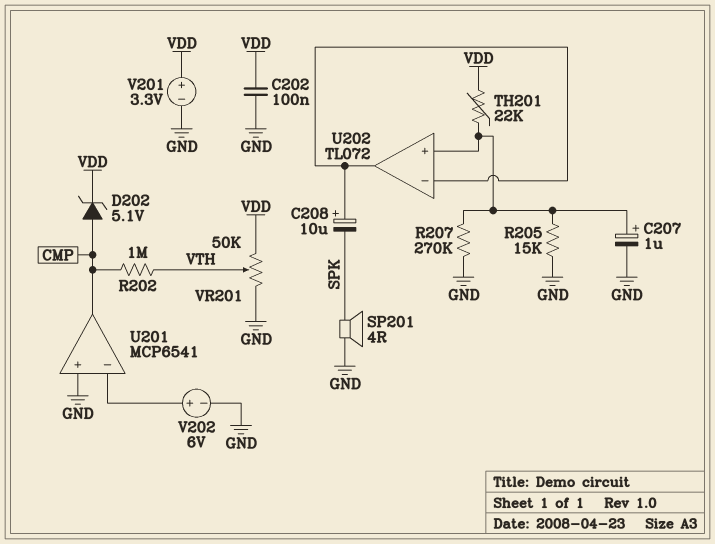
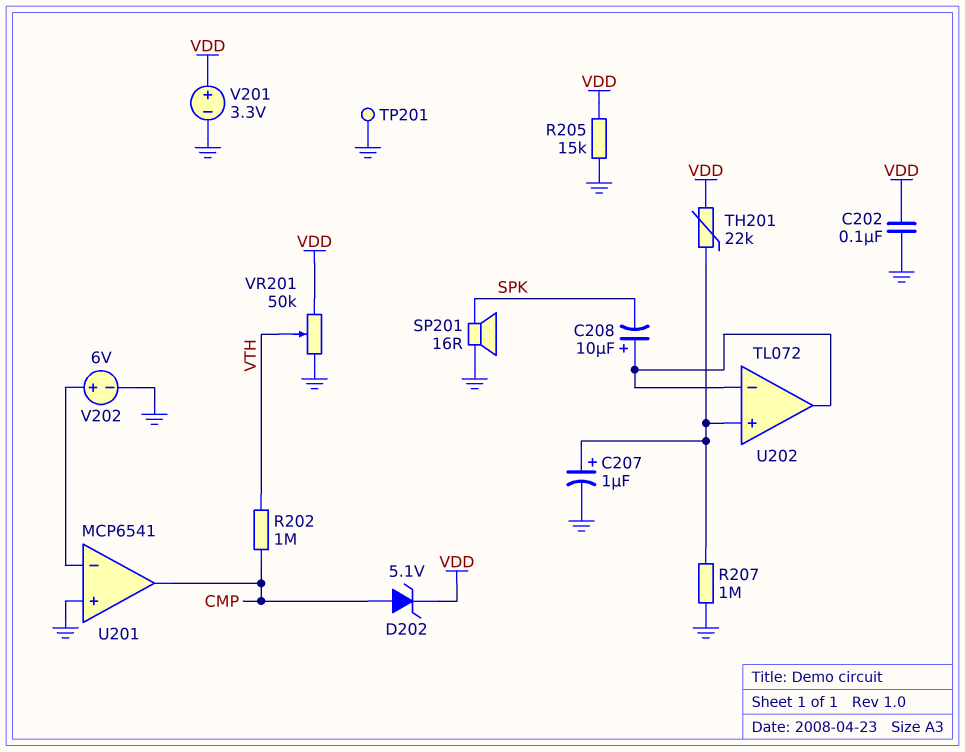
R205: 15k (GND, U202/in+) -> 15k (GND, VDD)
R207: 270k (GND, U202/in+) -> 1M (GND, U202/in+)
SP201: speaker 4R (GND, SPK) -> speaker 16R (GND, SPK)
TP201: none -> test point (GND)

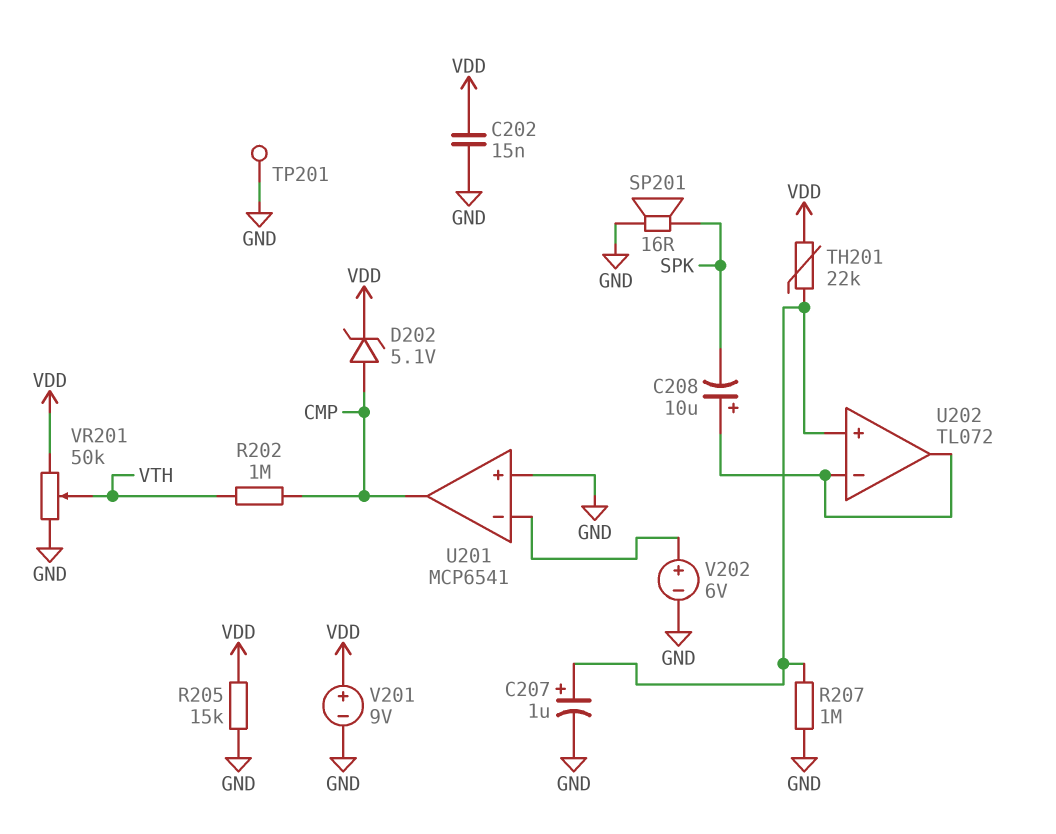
C202: 100nF (GND, VDD) -> 15nF (GND, VDD)
V201: 3.3V (plus VDD, minus GND) -> 9V (plus VDD, minus GND)

